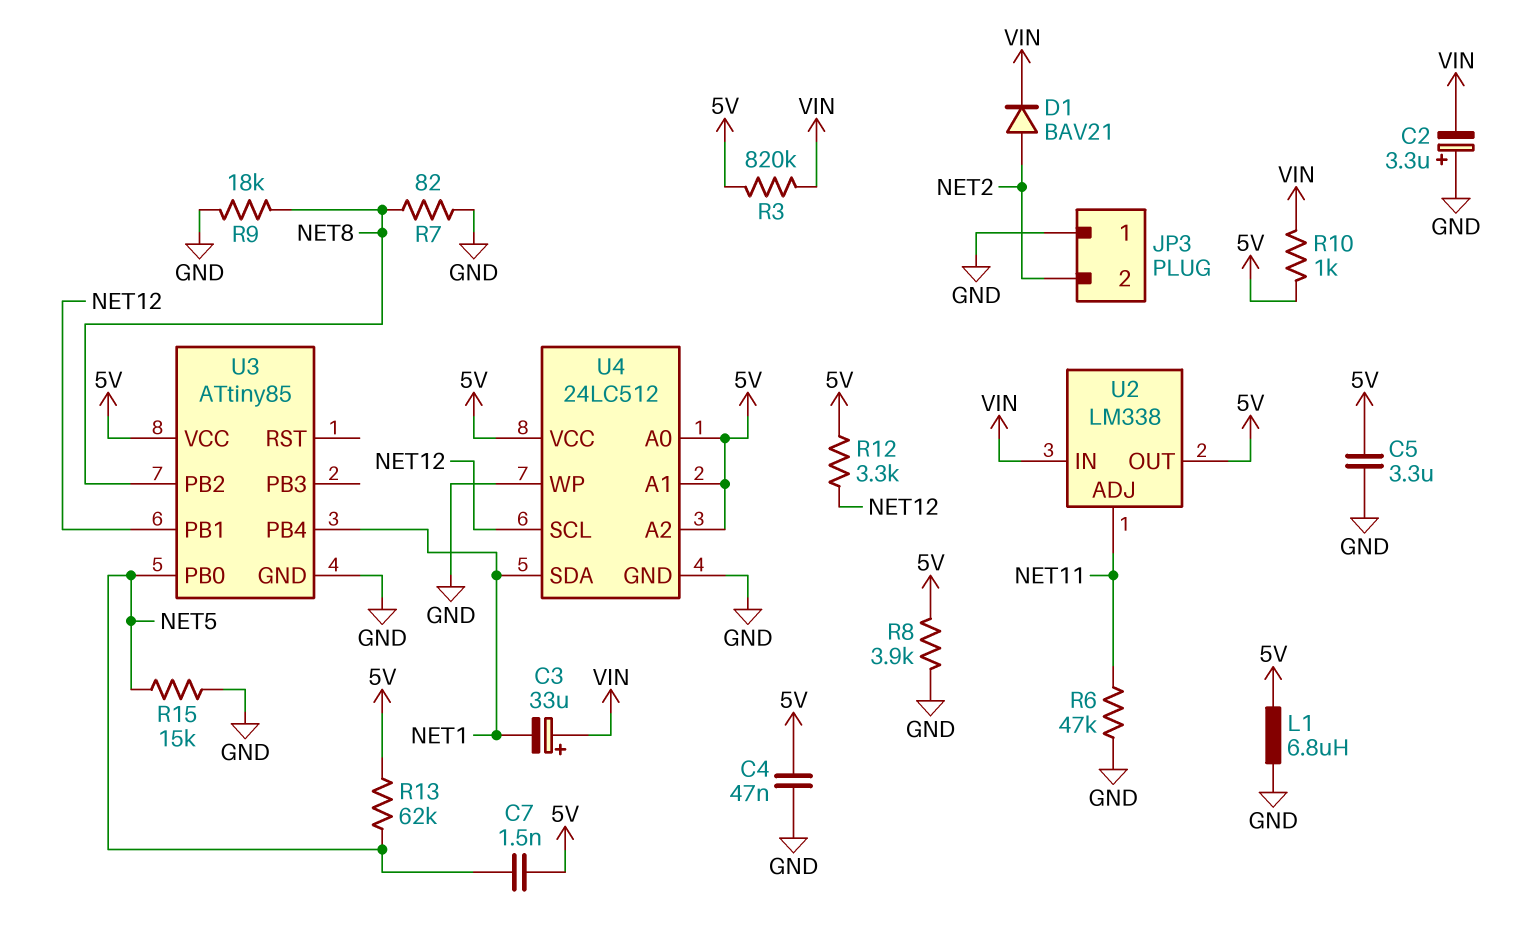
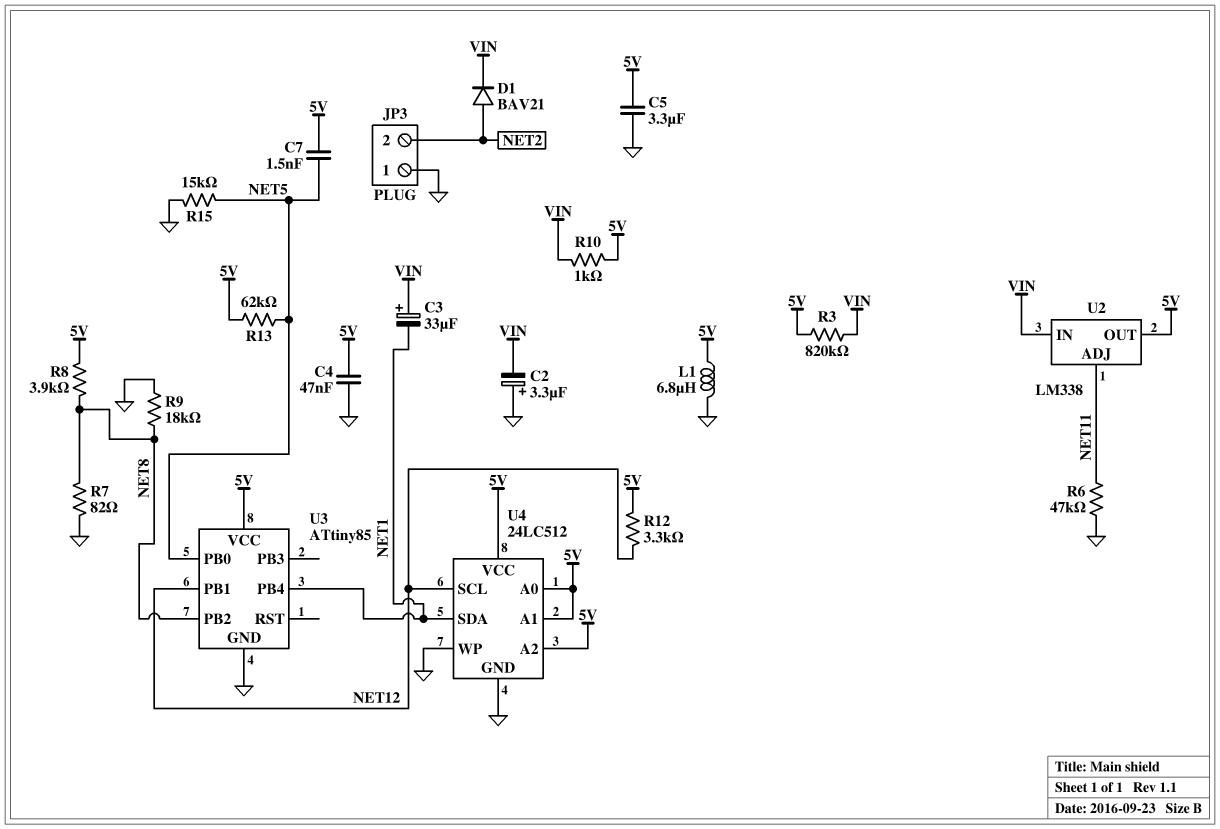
R8: 3.9k (5V, GND) -> 3.9k (5V, NET8)

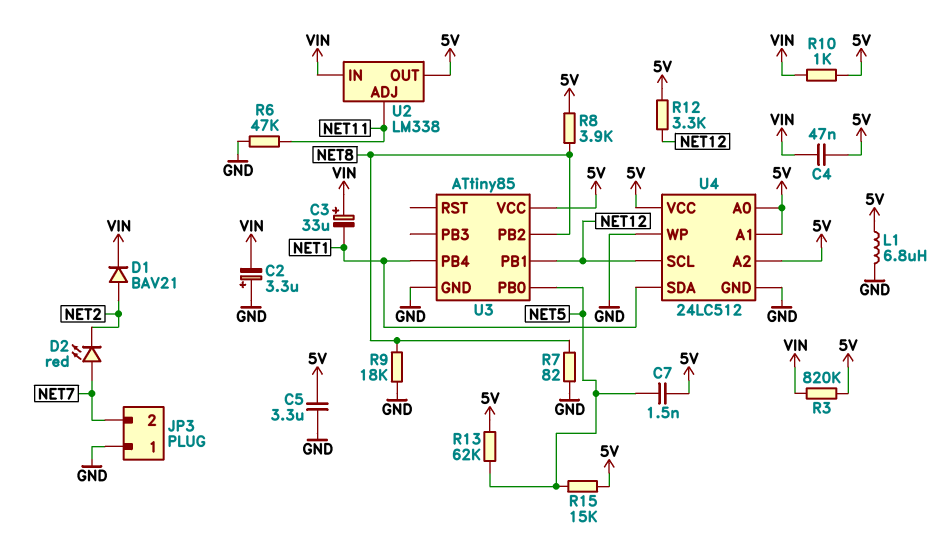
C4: 47nF (5V, GND) -> 47nF (5V, VIN)
D2: none -> LED red (A NET7, K NET2)
JP3 pin 2: NET2 -> NET7
R15: 15k (GND, NET5) -> 15k (5V, NET5)

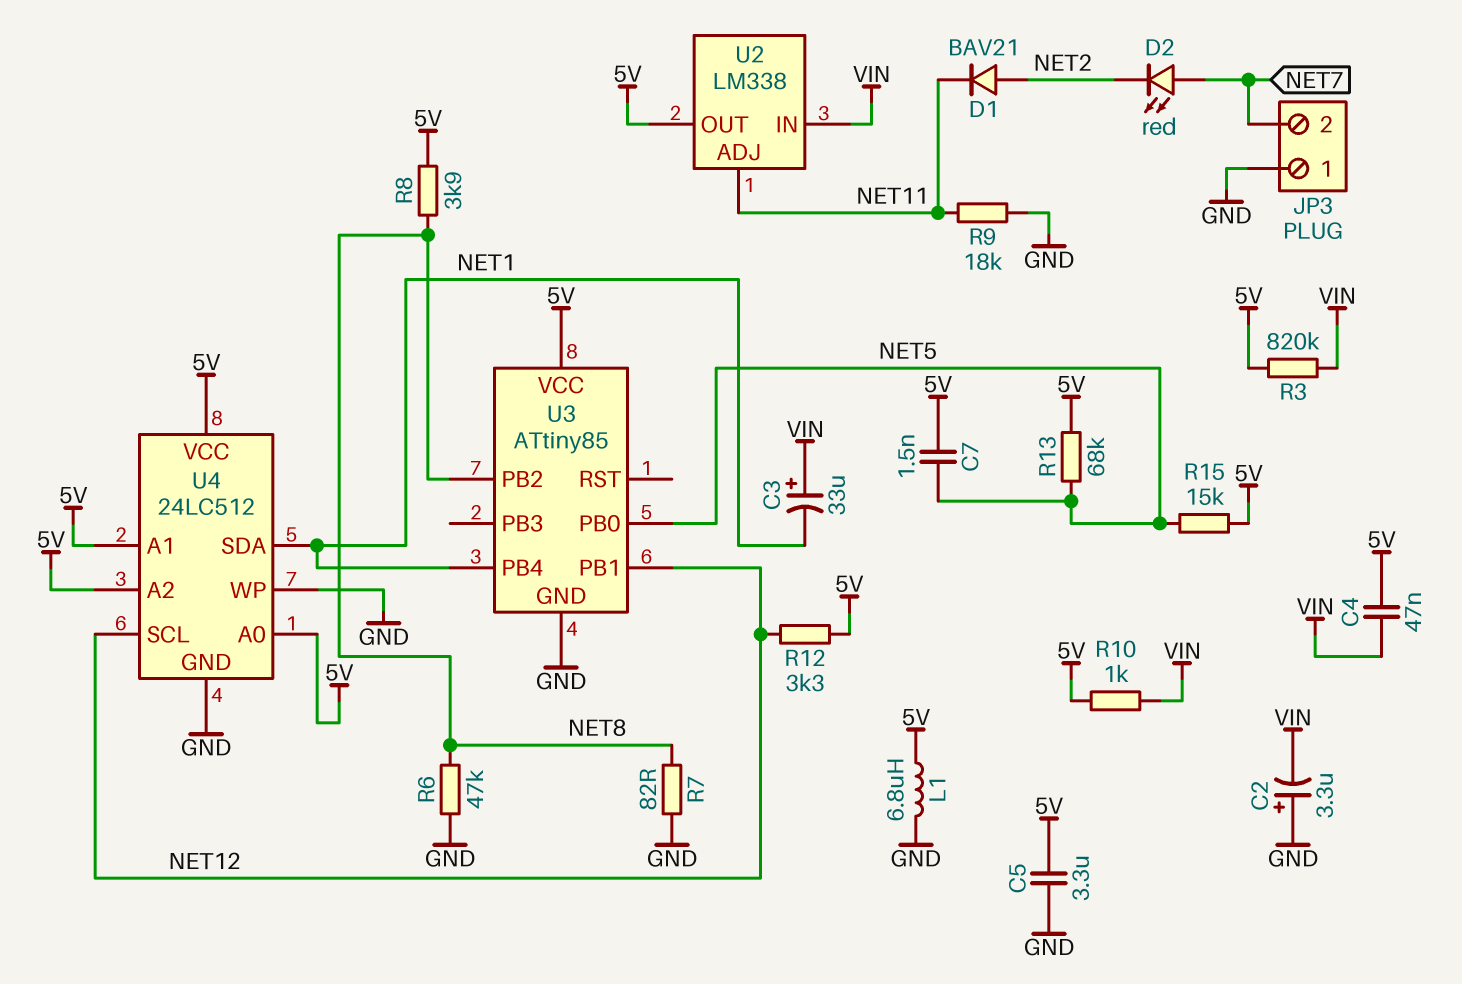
D1: diode BAV21 (A NET2, K VIN) -> diode BAV21 (A NET2, K NET11)
R6: 47k (GND, NET11) -> 47k (GND, NET8)
R9: 18k (GND, NET8) -> 18k (GND, NET11)
R13: 62k (5V, NET5) -> 68k (5V, NET5)

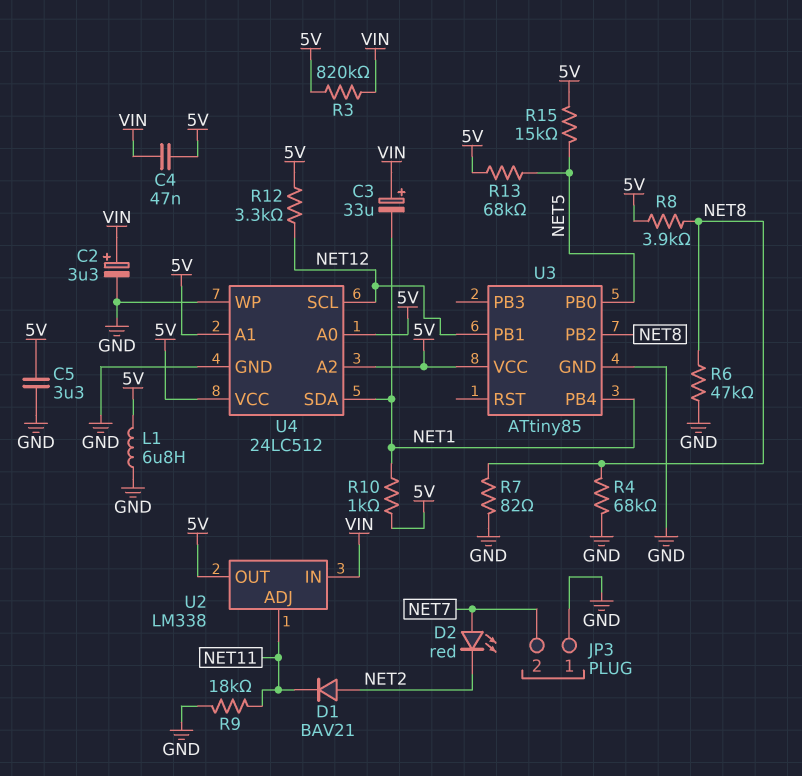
C2: 3.3uF (plus GND, minus VIN) -> 3.3uF (plus VIN, minus GND)
C7: 1.5nF (5V, NET5) -> none
R4: none -> 68k (GND, NET8)
R10: 1k (5V, VIN) -> 1k (5V, NET1)

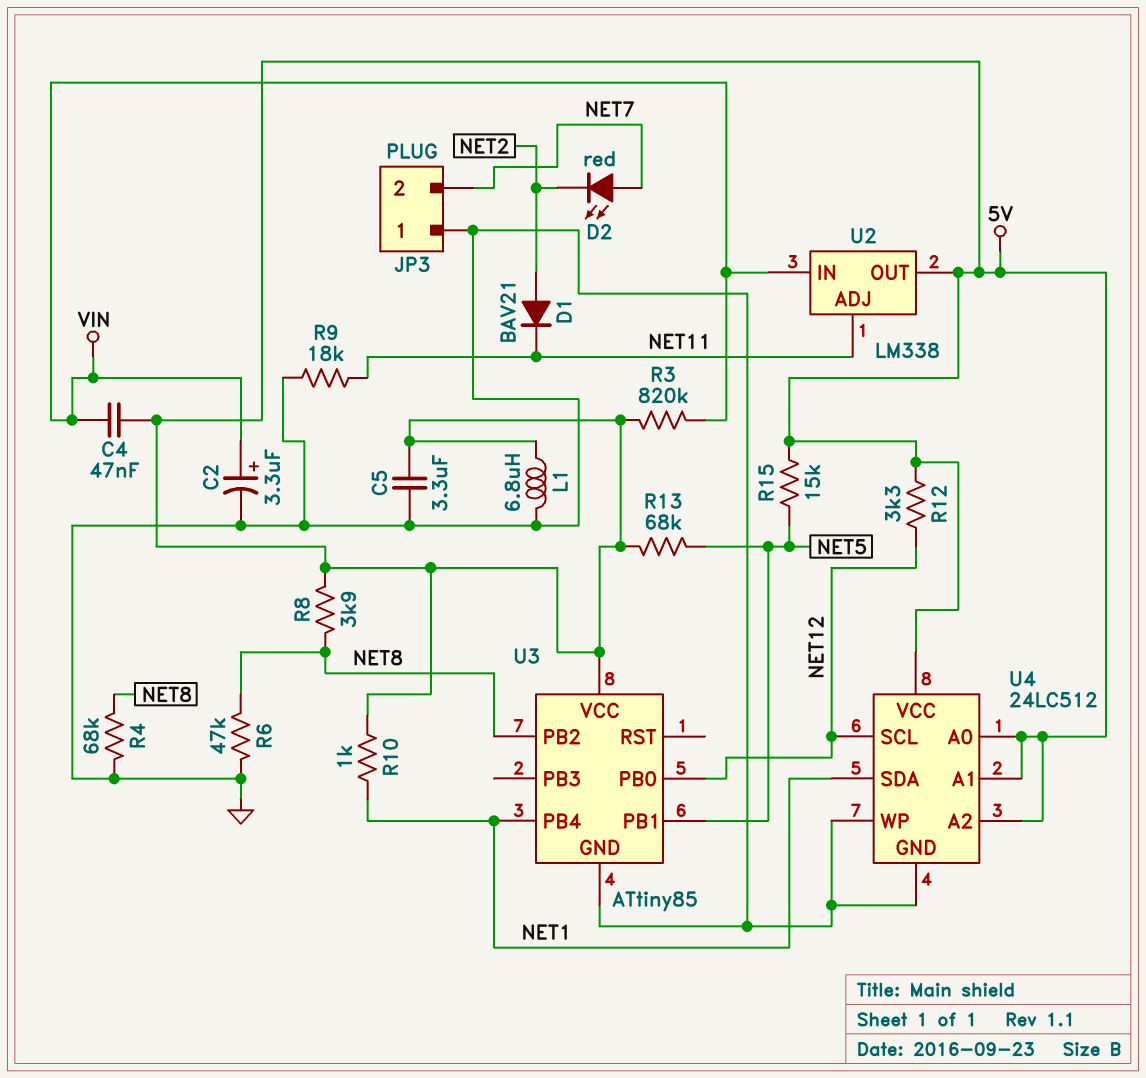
C3: 33uF (plus VIN, minus NET1) -> none
R7: 82 (GND, NET8) -> none
U3 pin PB0: NET5 -> NET12
U3 pin PB1: NET12 -> NET5

